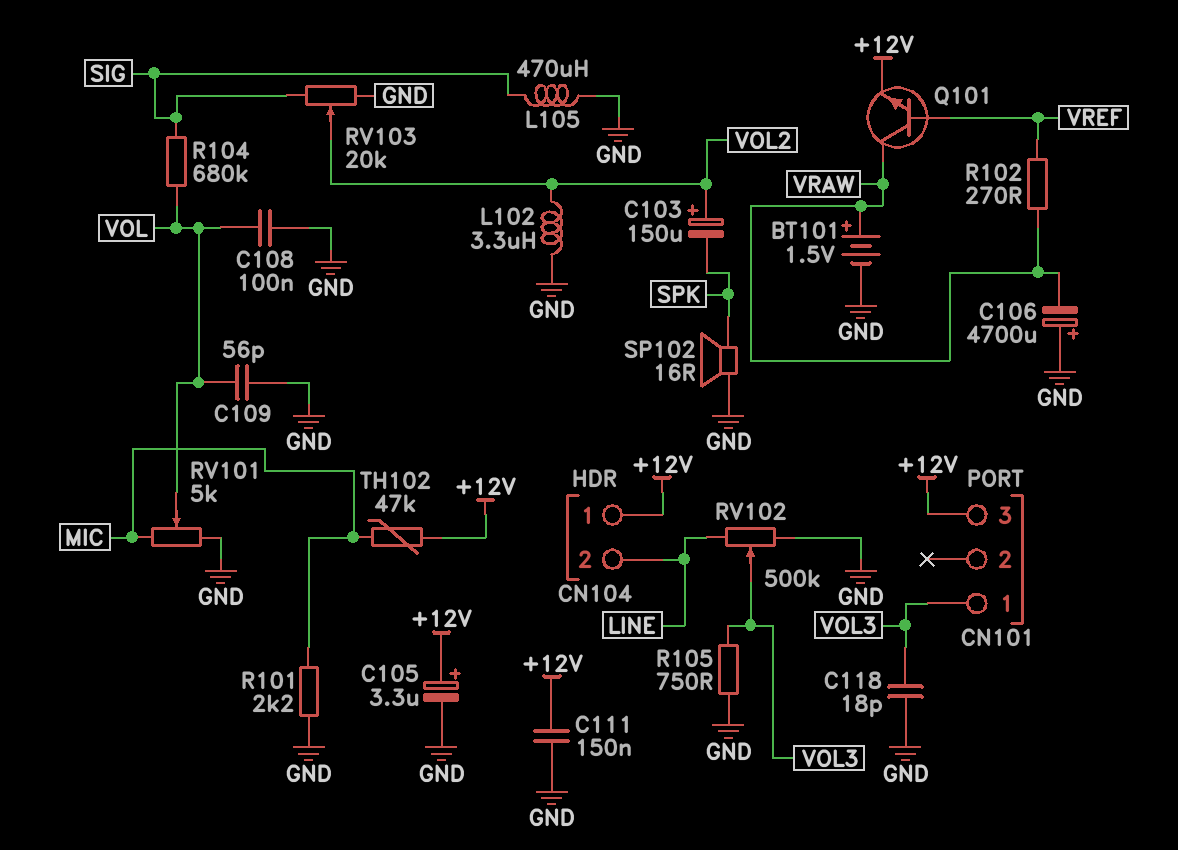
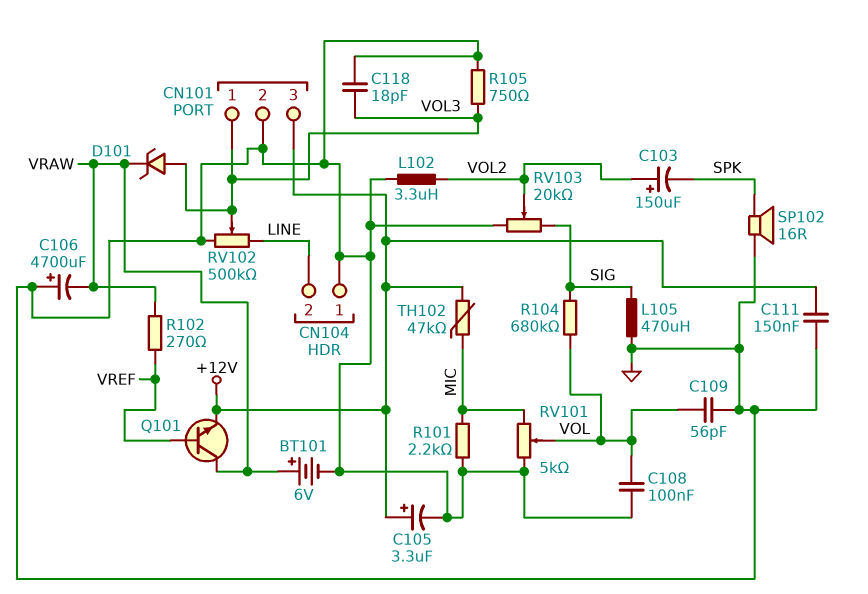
BT101: 1.5V (plus VRAW, minus GND) -> 6V (plus VRAW, minus GND)
CN101 pin 2: none -> GND
CN104 pin 1: +12V -> GND
D101: none -> zener (A VOL3, K VRAW)

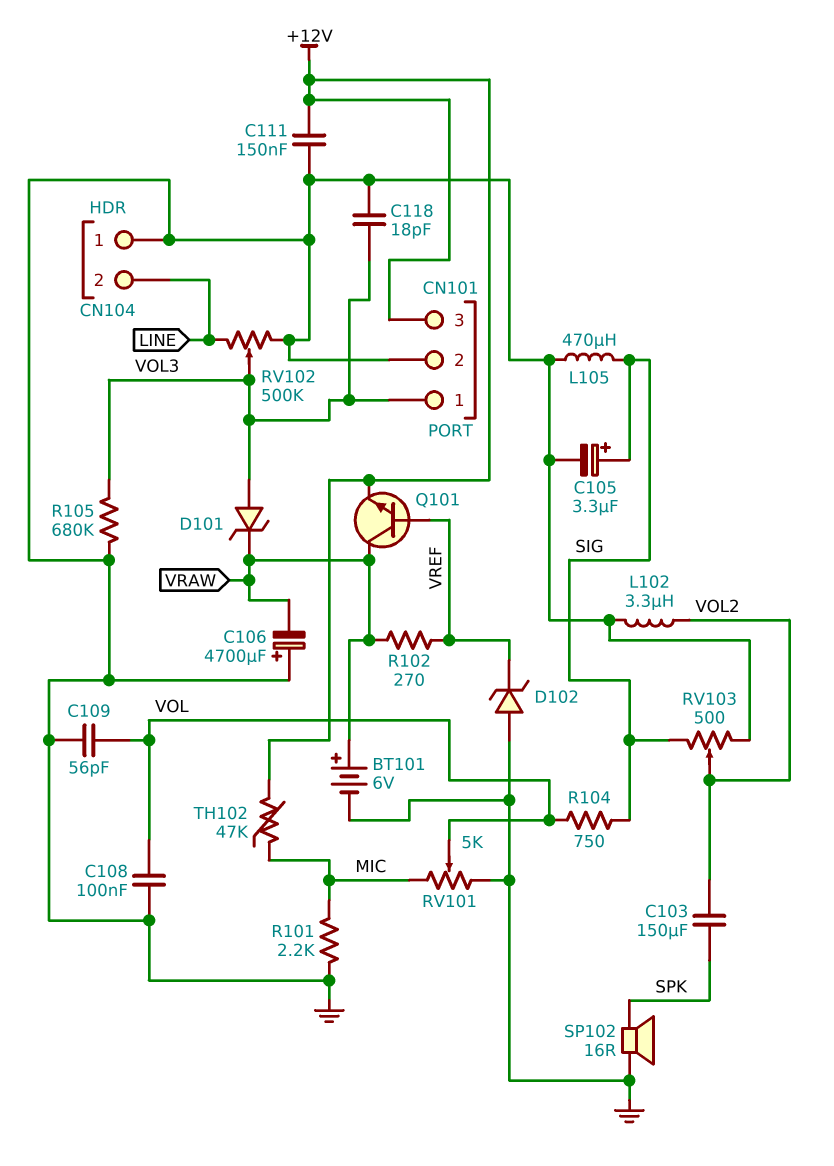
C103: 150uF (plus VOL2, minus SPK) -> 150uF (SPK, VOL2)
C105: 3.3uF (plus +12V, minus GND) -> 3.3uF (plus SIG, minus GND)
D102: none -> zener (A GND, K VREF)
R104: 680k (SIG, VOL) -> 750 (SIG, VOL)
R105: 750 (GND, VOL3) -> 680k (GND, VOL3)
RV103: 20k (GND, SIG, wiper VOL2) -> 500 (GND, SIG, wiper VOL2)

